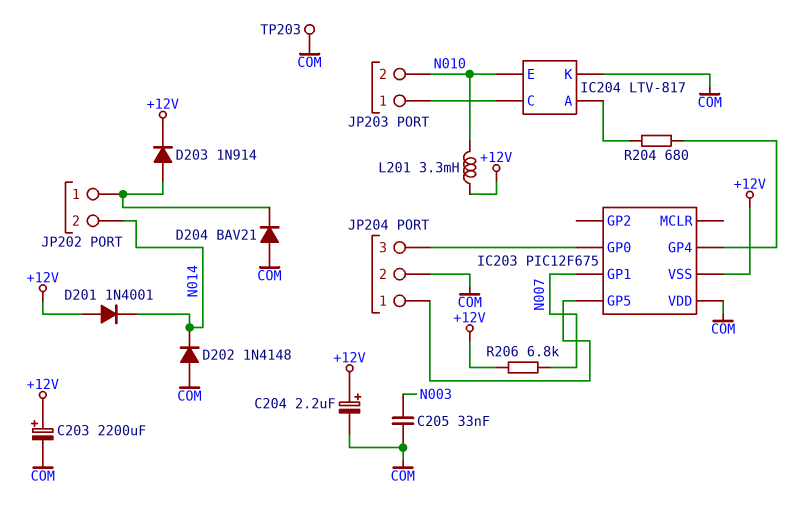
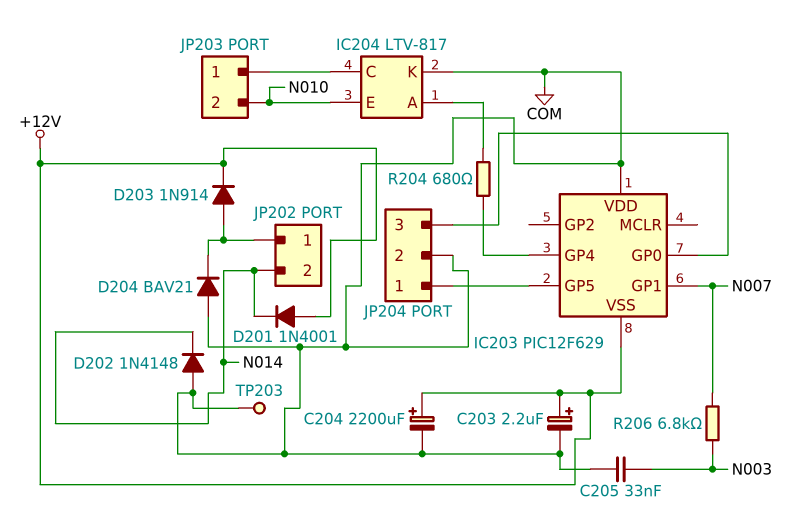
C203: 2200uF (plus +12V, minus COM) -> 2.2uF (plus +12V, minus COM)
C204: 2.2uF (plus +12V, minus COM) -> 2200uF (plus +12V, minus COM)
IC203: PIC12F675 -> PIC12F629
L201: 3.3mH (+12V, N010) -> none
R206: 6.8k (+12V, N007) -> 6.8k (N003, N007)

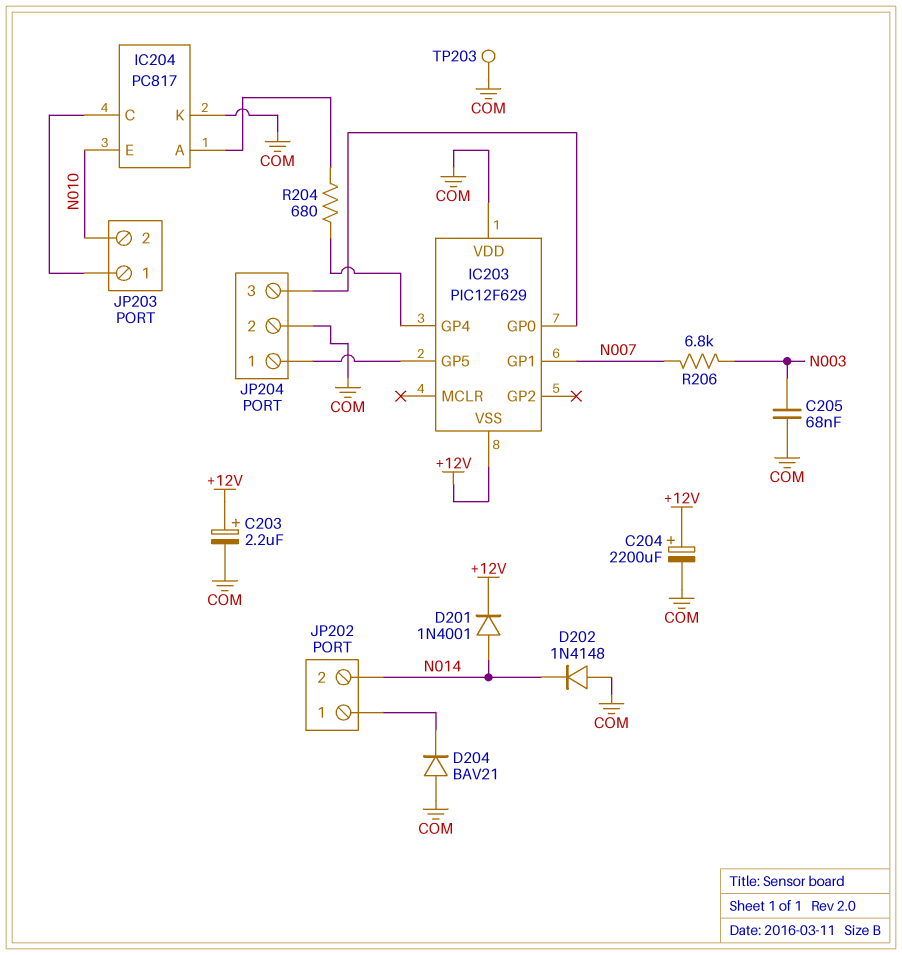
C205: 33nF (COM, N003) -> 68nF (COM, N003)
D201: diode 1N4001 (A +12V, K N014) -> diode 1N4001 (A N014, K +12V)
D203: diode 1N914 (A JP202/1, K +12V) -> none
IC204: LTV-817 -> PC817

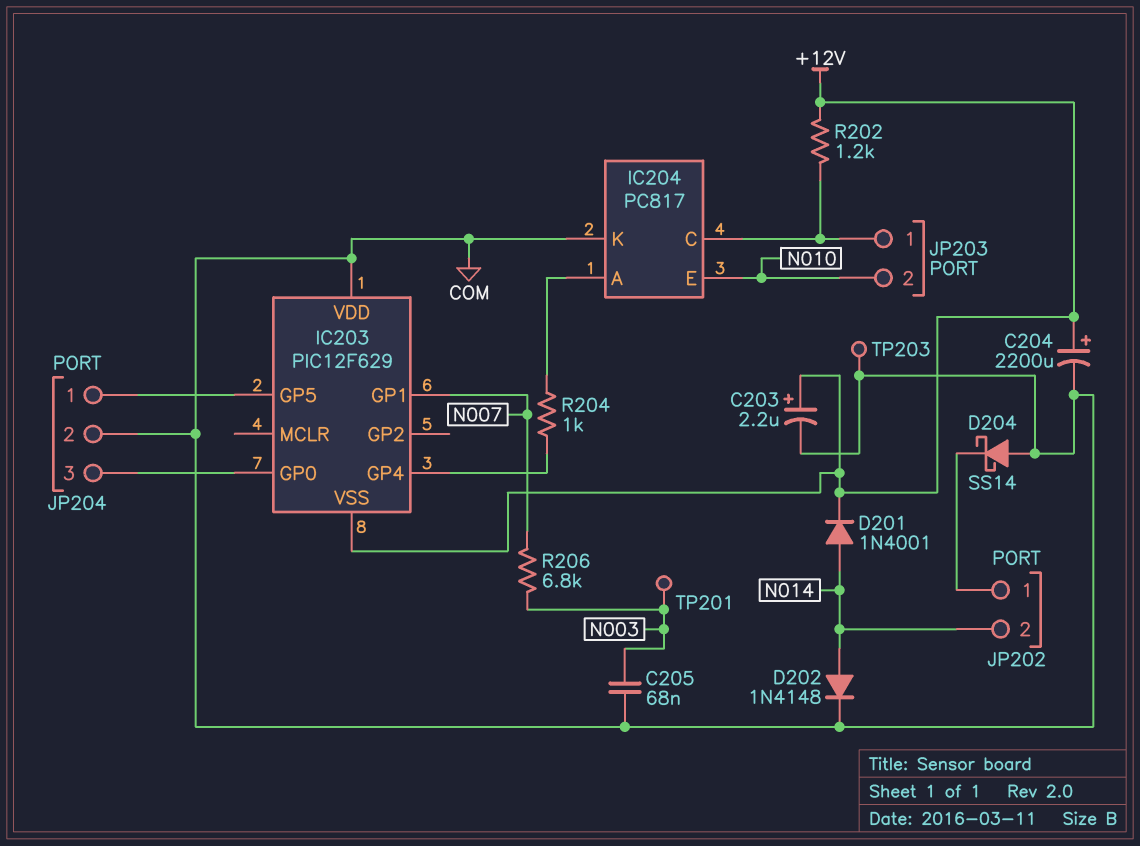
D202: diode 1N4148 (A COM, K N014) -> diode 1N4148 (A N014, K COM)
D204: diode BAV21 (A COM, K JP202/1) -> schottky SS14 (A COM, K JP202/1)
R202: none -> 1.2k (+12V, IC204/C)
R204: 680 (IC203/GP4, IC204/A) -> 1k (IC203/GP4, IC204/A)
TP201: none -> test point (N003)

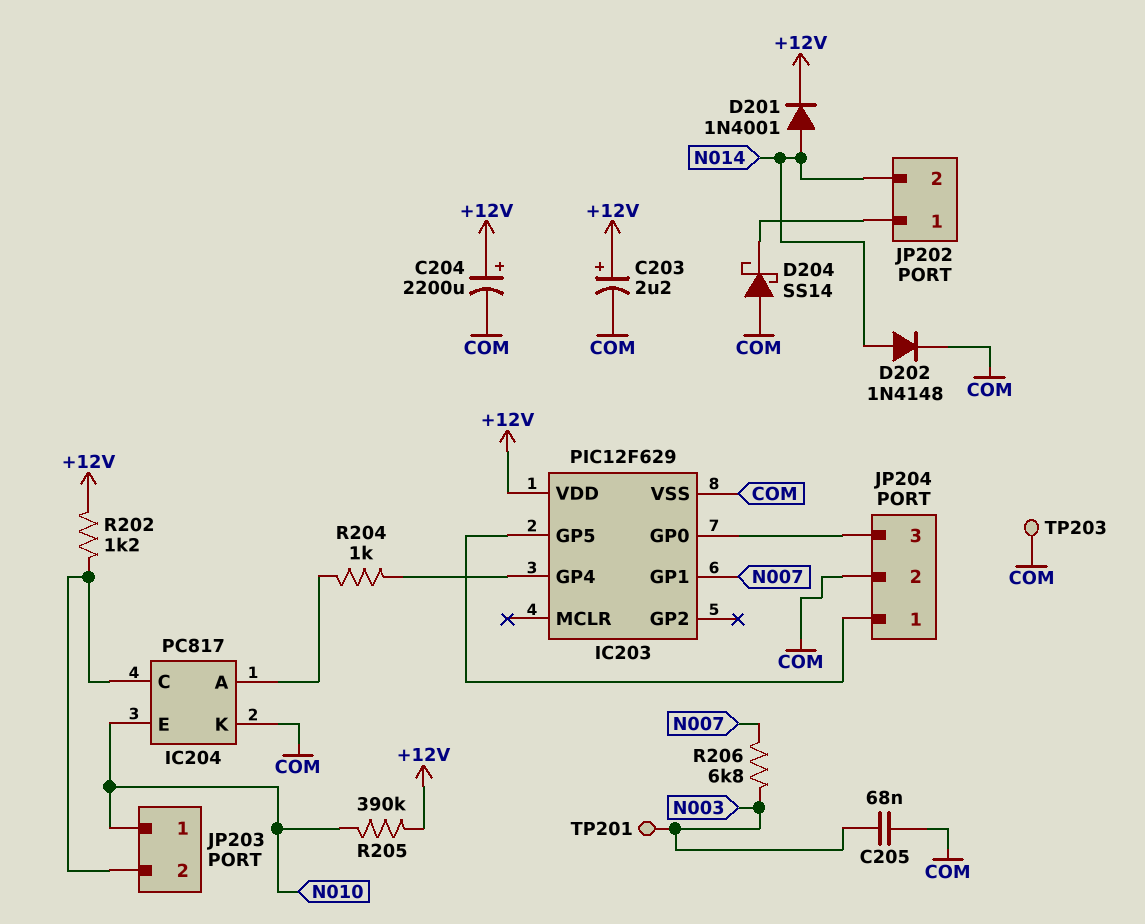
IC203 pin VDD: COM -> +12V
IC203 pin VSS: +12V -> COM
JP203 pin 1: IC204/C -> N010
JP203 pin 2: N010 -> IC204/C
R205: none -> 390k (+12V, N010)

